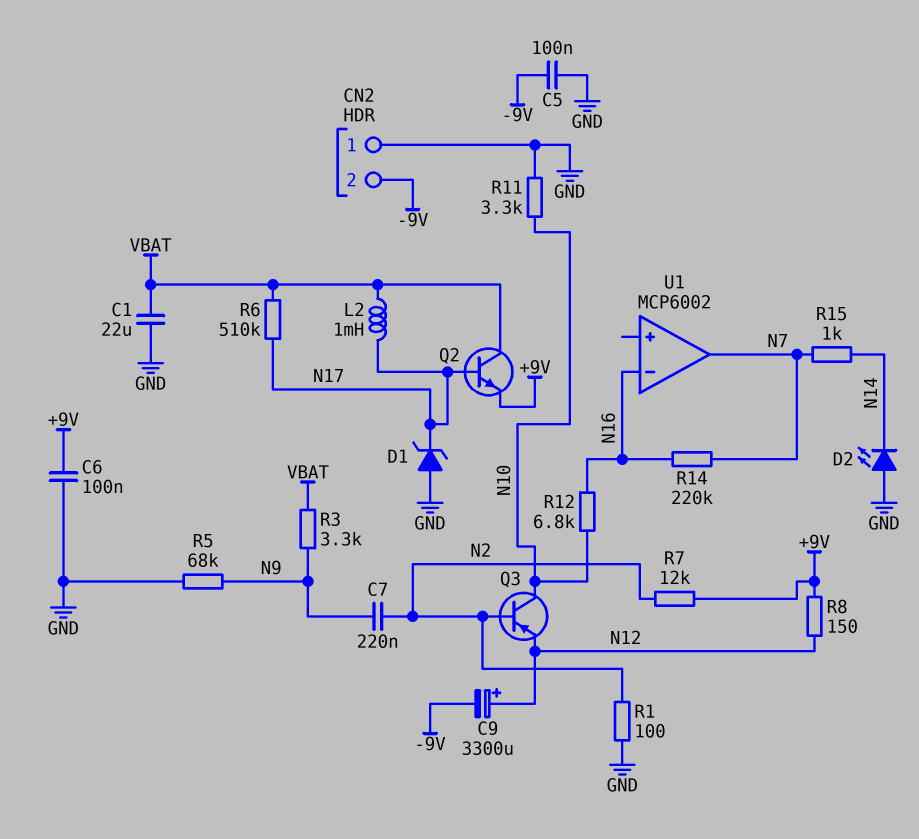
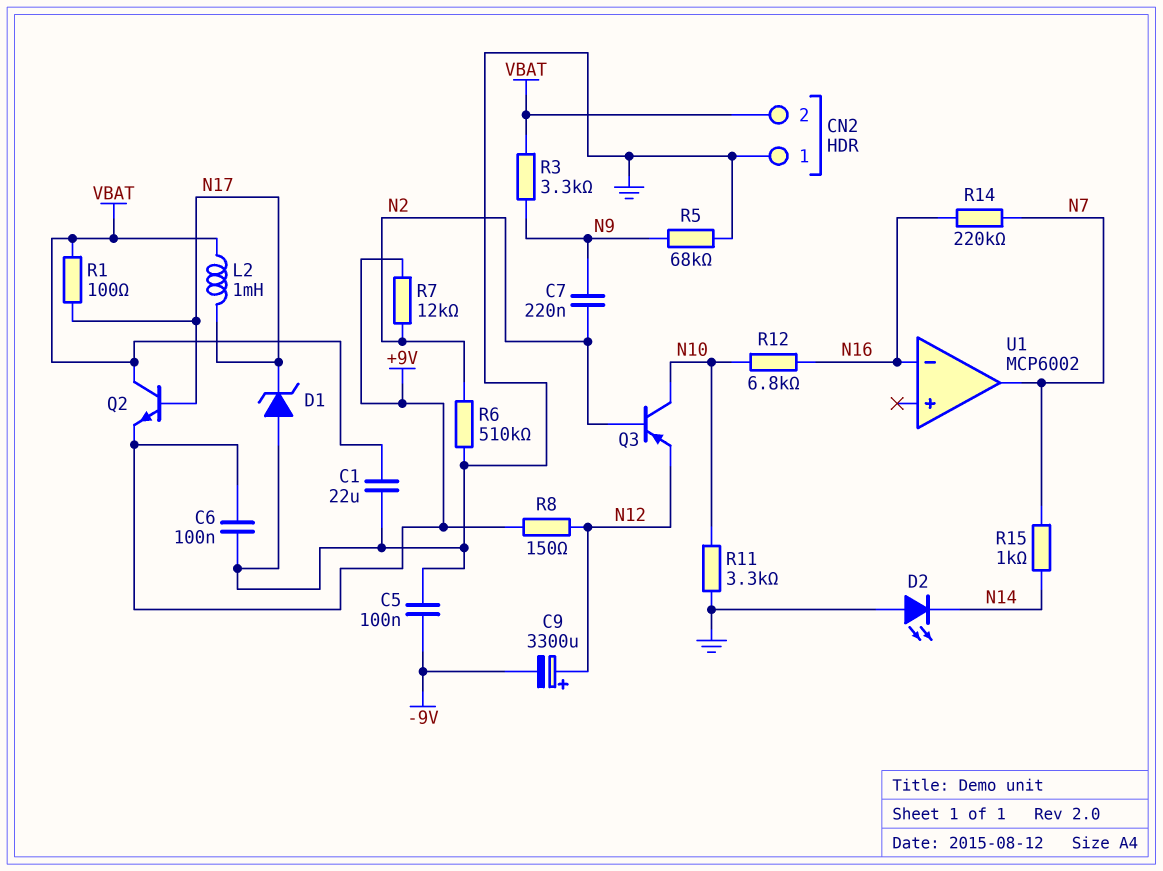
CN2 pin 2: -9V -> VBAT
R1: 100 (GND, N2) -> 100 (N17, VBAT)
R6: 510k (N17, VBAT) -> 510k (GND, N2)

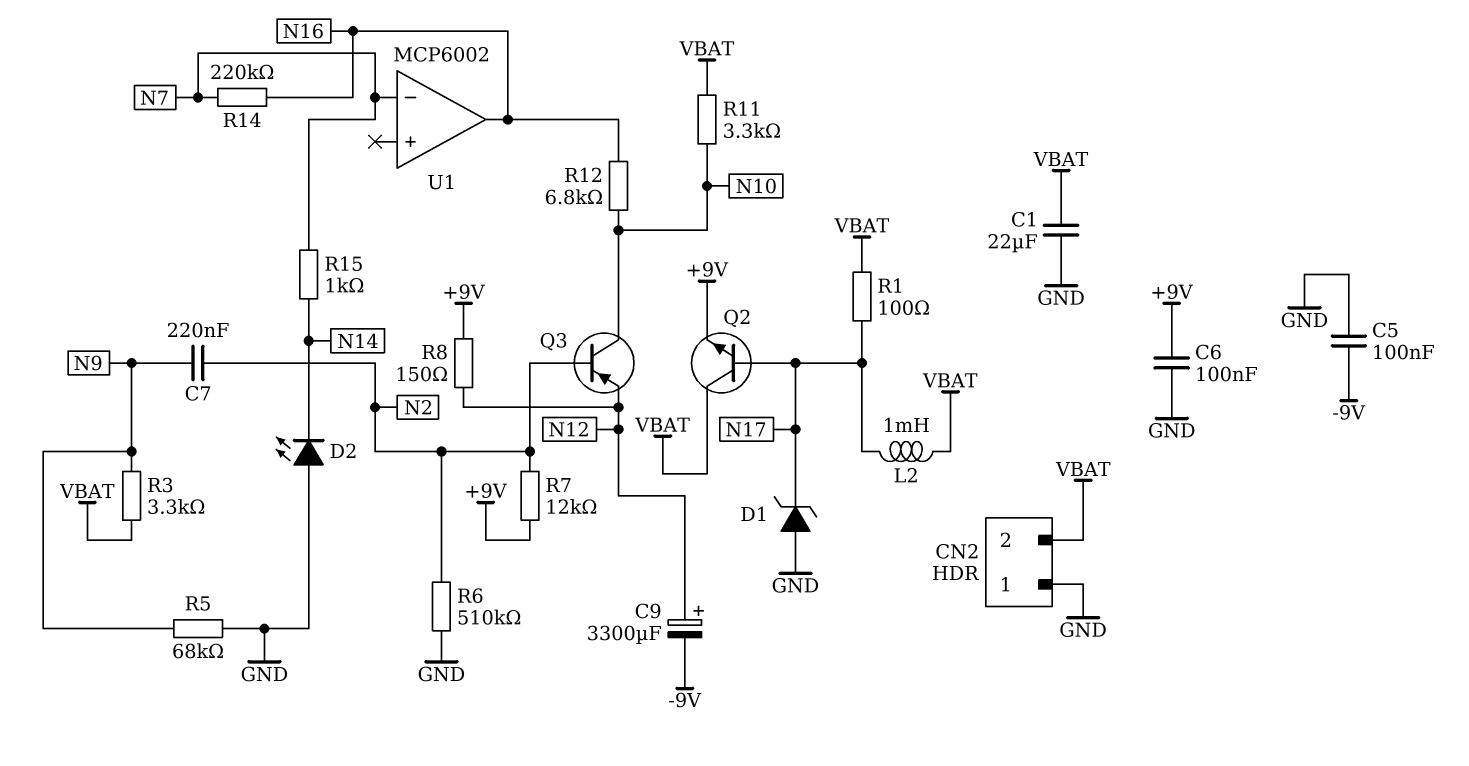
R11: 3.3k (GND, N10) -> 3.3k (N10, VBAT)
U1 pin in-: N16 -> N7
U1 pin out: N7 -> N16

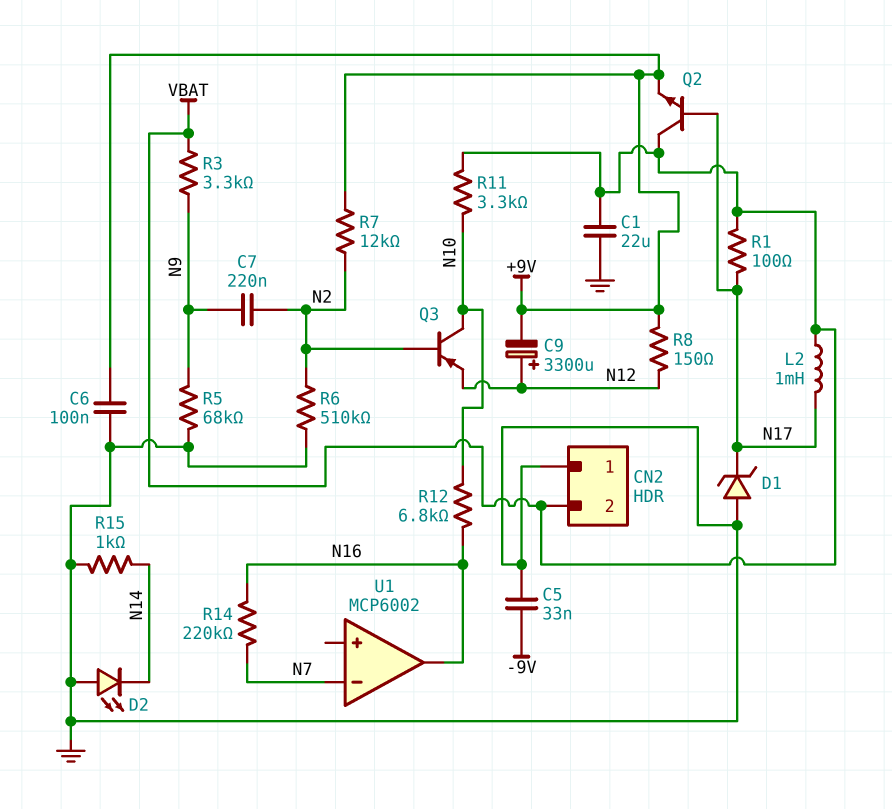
C5: 100nF (-9V, GND) -> 33nF (-9V, GND)
C9: 3300uF (plus N12, minus -9V) -> 3300uF (plus N12, minus +9V)
R15: 1k (N7, N14) -> 1k (GND, N14)

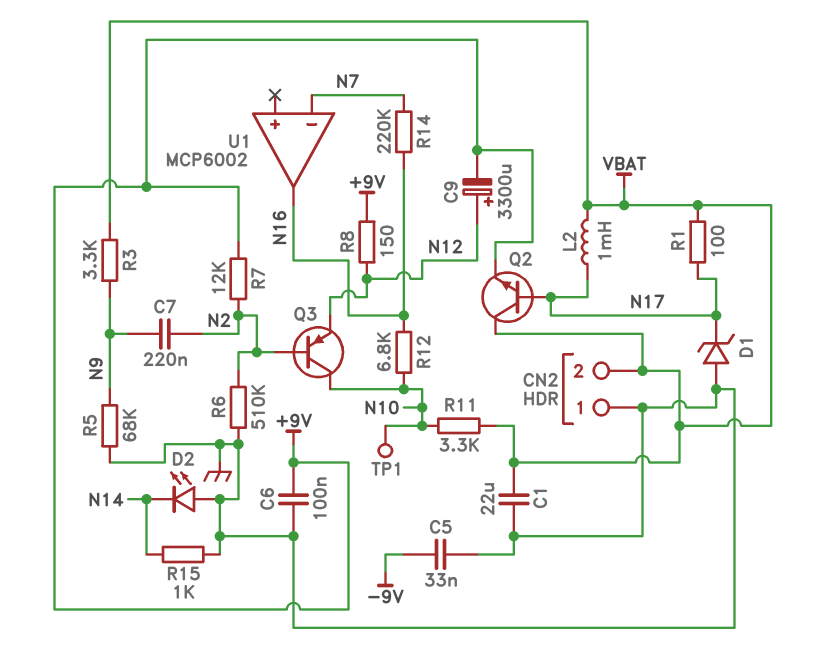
TP1: none -> test point (N10)

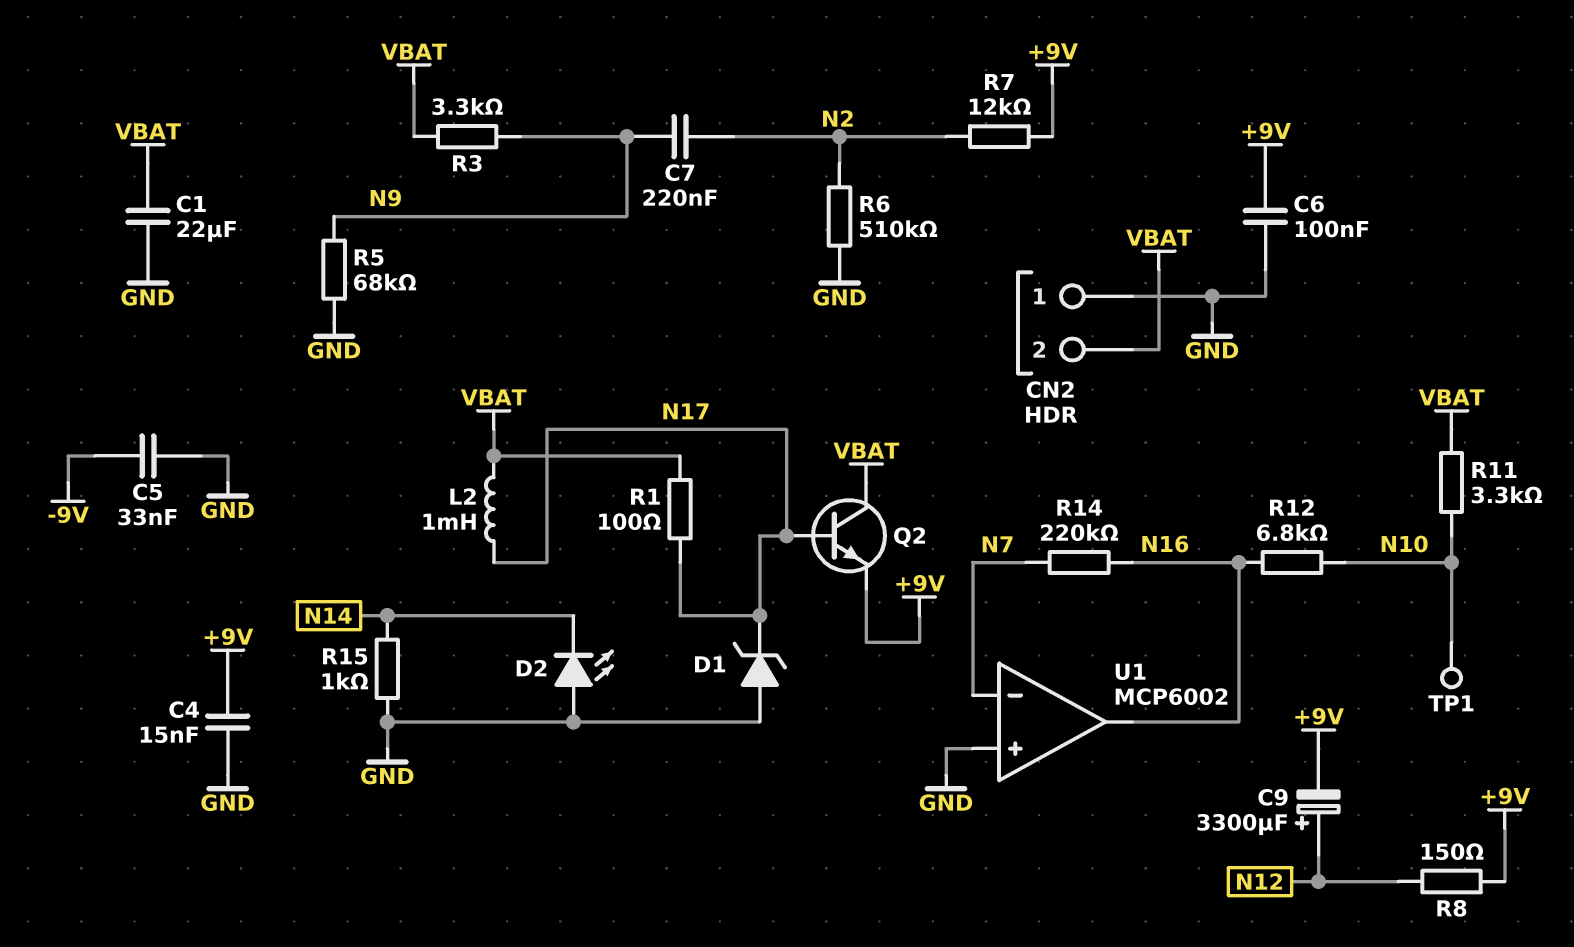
C4: none -> 15nF (+9V, GND)
Q3: PNP (B N2, C N10, E N12) -> none
U1 pin in+: none -> GND

